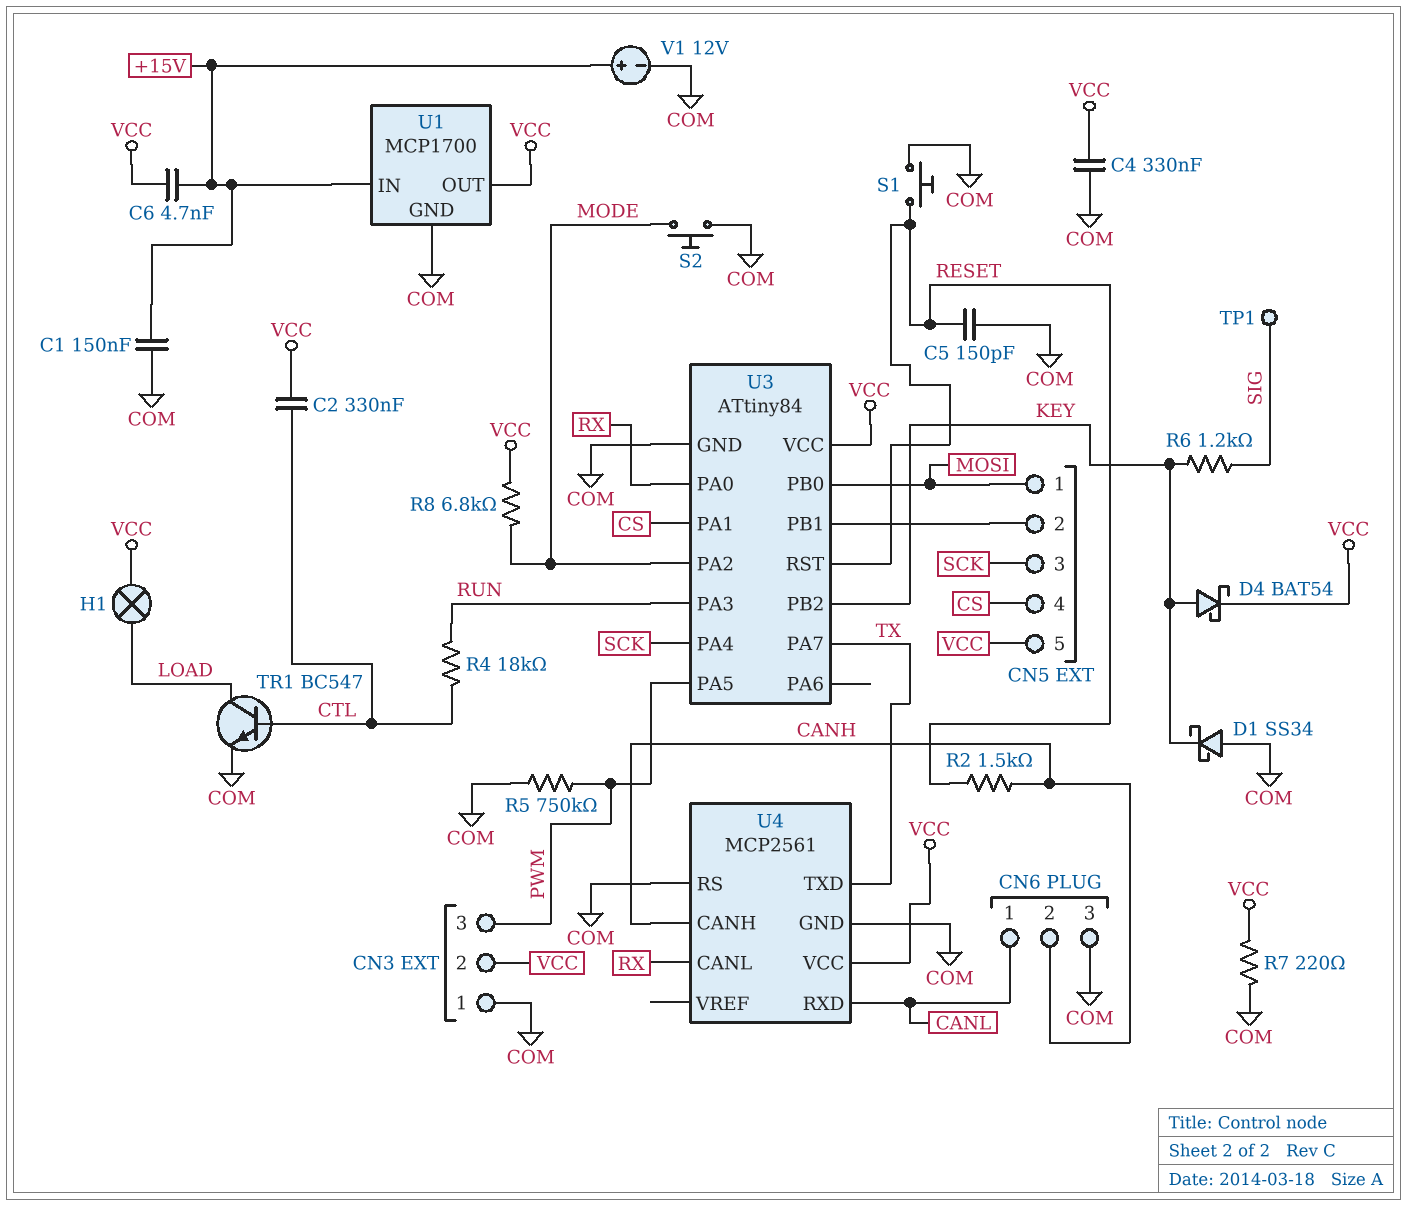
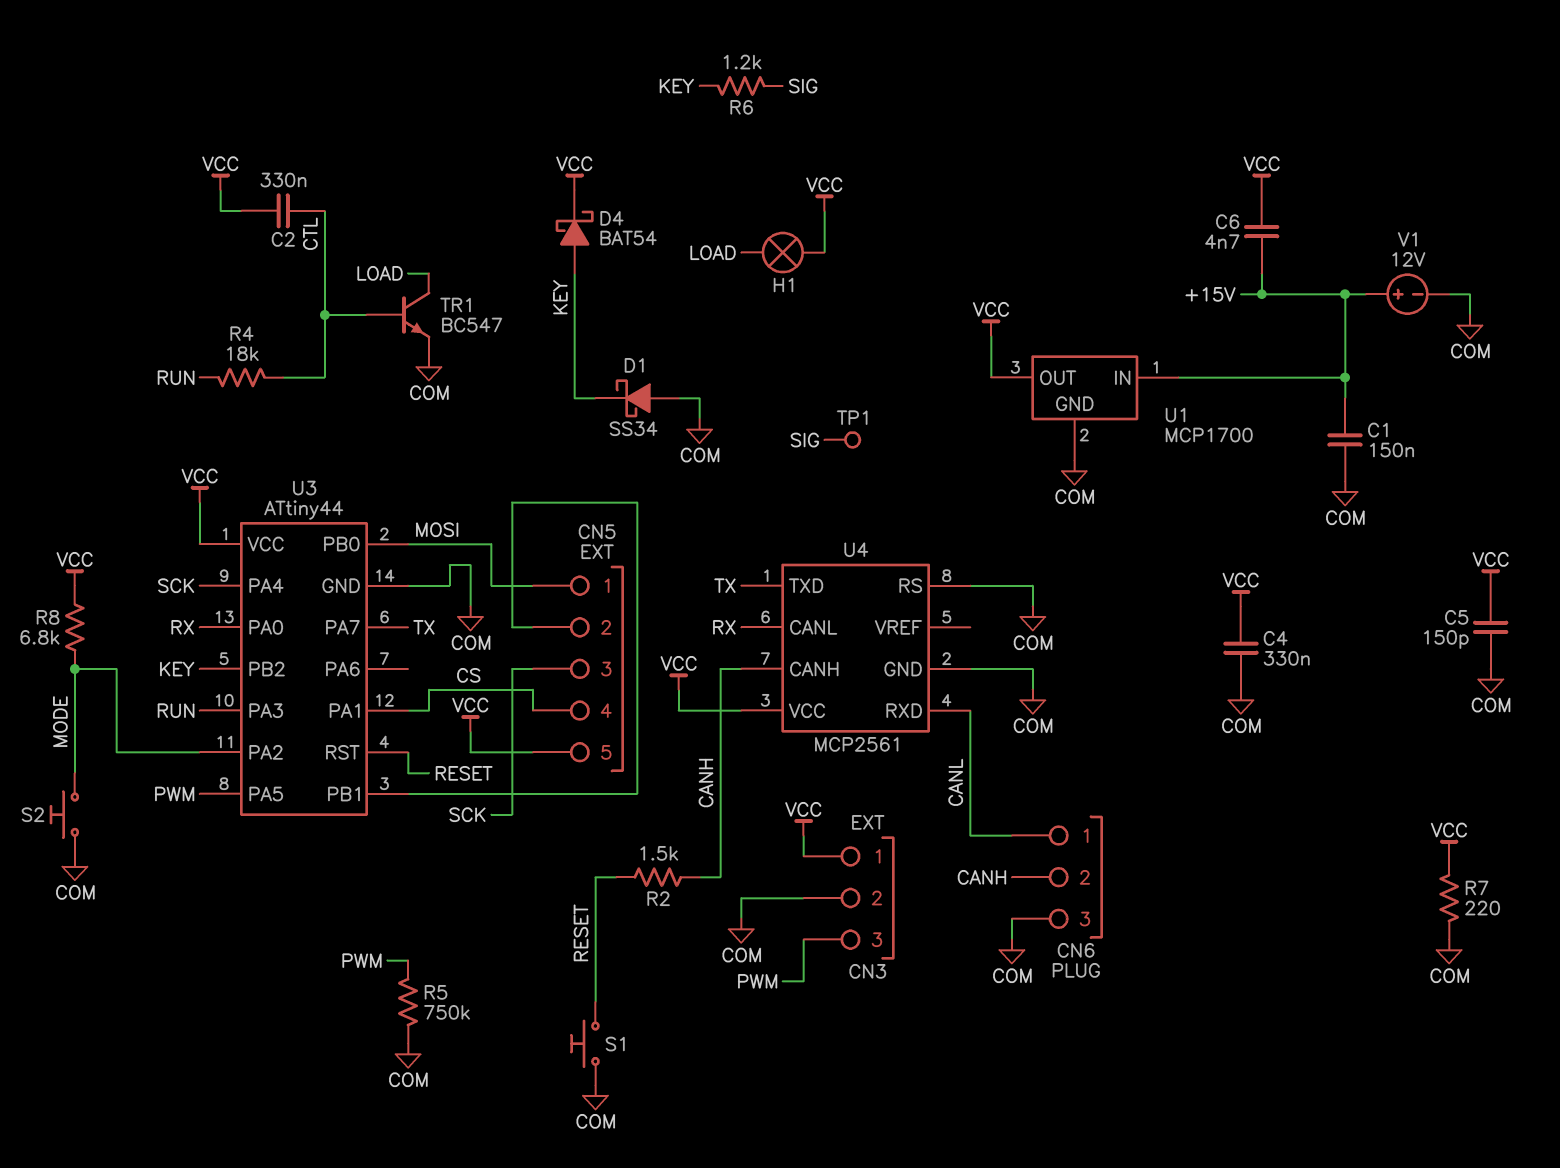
C5: 150pF (COM, RESET) -> 150pF (COM, VCC)
CN3 pin 1: COM -> VCC
CN3 pin 2: VCC -> COM
U3: ATtiny84 -> ATtiny44

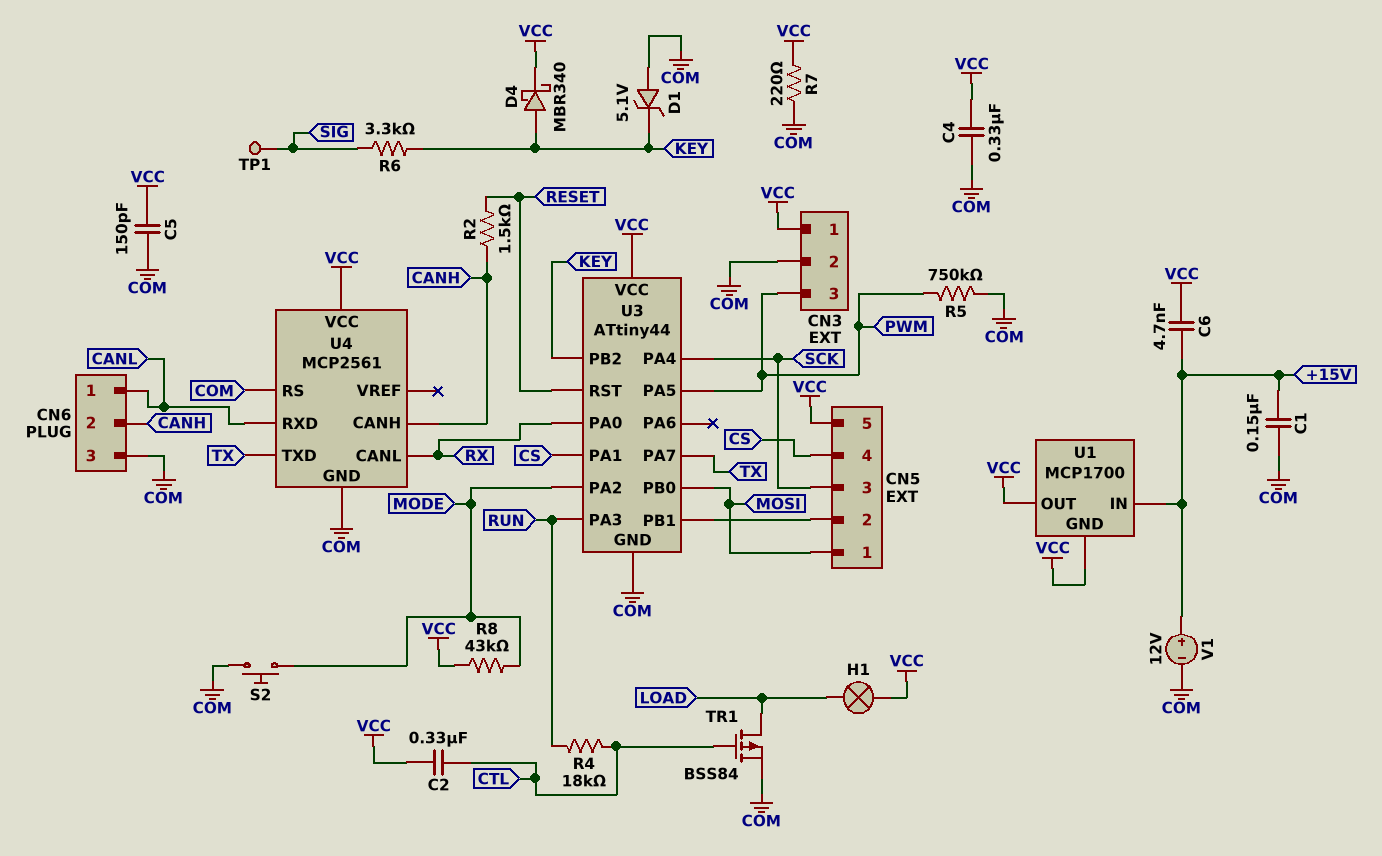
D1: schottky SS34 (A COM, K KEY) -> zener 5.1V (A COM, K KEY)
D4: schottky BAT54 (A KEY, K VCC) -> schottky MBR340 (A KEY, K VCC)
R6: 1.2k (KEY, SIG) -> 3.3k (KEY, SIG)
R8: 6.8k (MODE, VCC) -> 43k (MODE, VCC)
S1: button (COM, RESET) -> none
TR1: NPN BC547 (B CTL, C LOAD, E COM) -> PMOS BSS84 (G CTL, D LOAD, S COM)
U1 pin GND: COM -> VCC

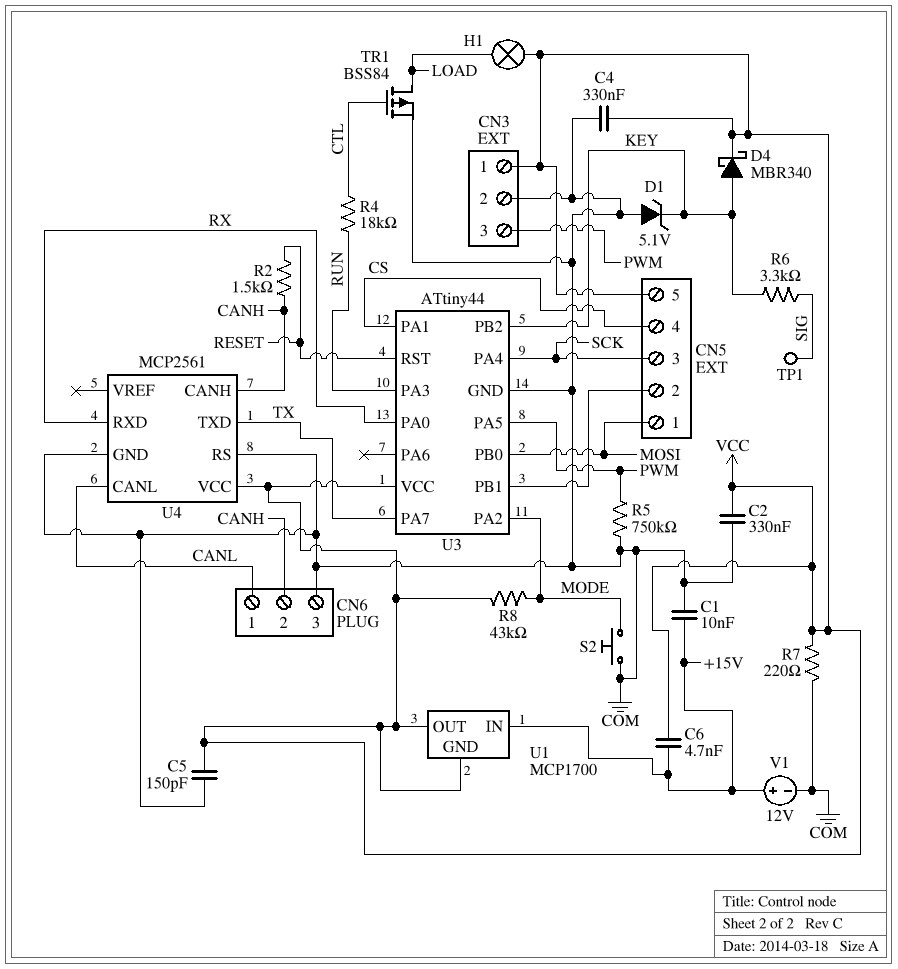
C1: 150nF (+15V, COM) -> 10nF (+15V, COM)
C2: 330nF (CTL, VCC) -> 330nF (COM, VCC)
U4 pin CANL: RX -> CANL
U4 pin RXD: CANL -> RX

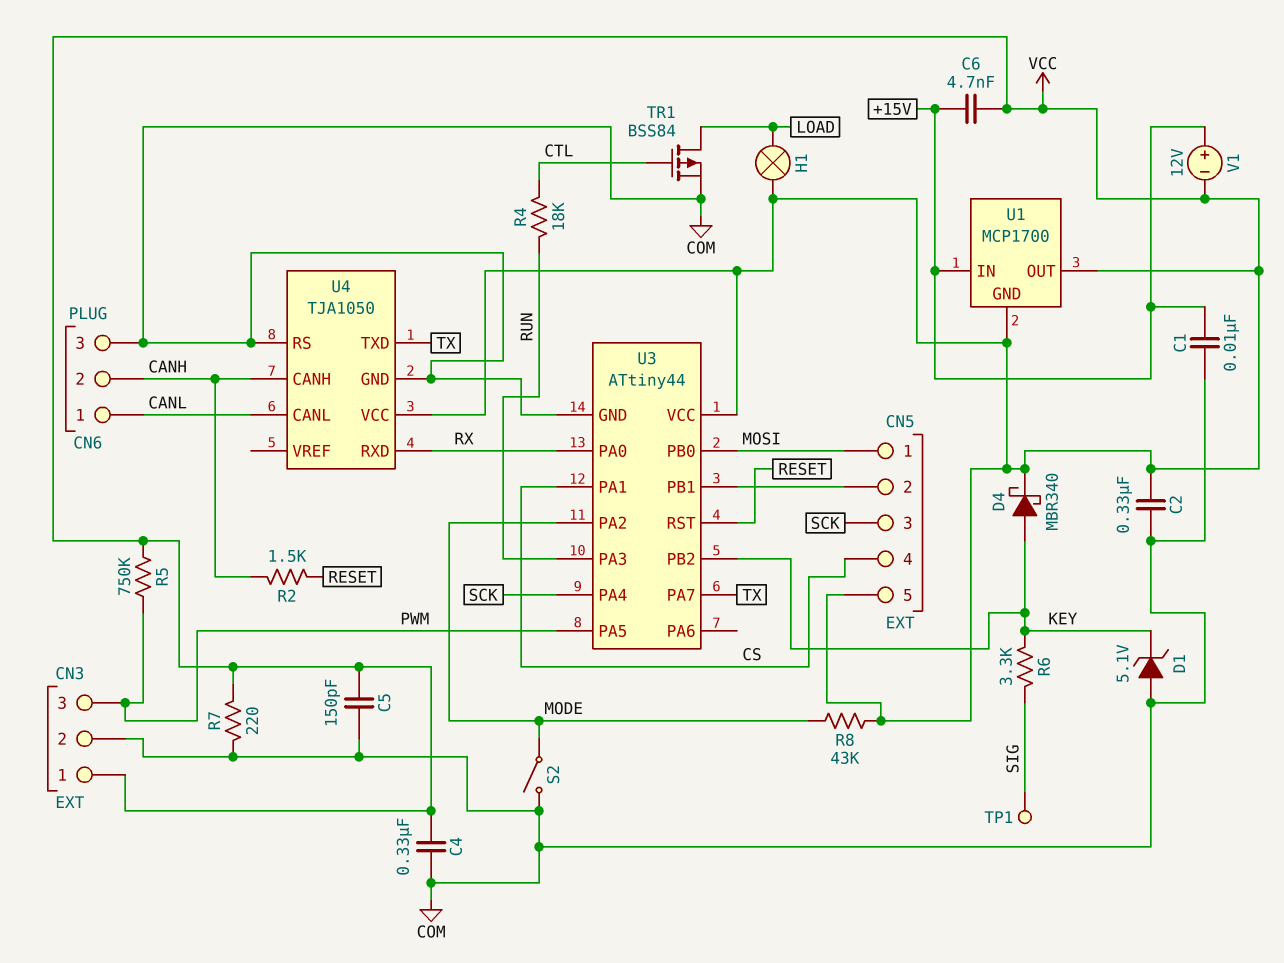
R5: 750k (COM, PWM) -> 750k (PWM, VCC)
S2: button (COM, MODE) -> switch (COM, MODE)
U4: MCP2561 -> TJA1050
V1: 12V (plus +15V, minus COM) -> 12V (plus +15V, minus VCC)

